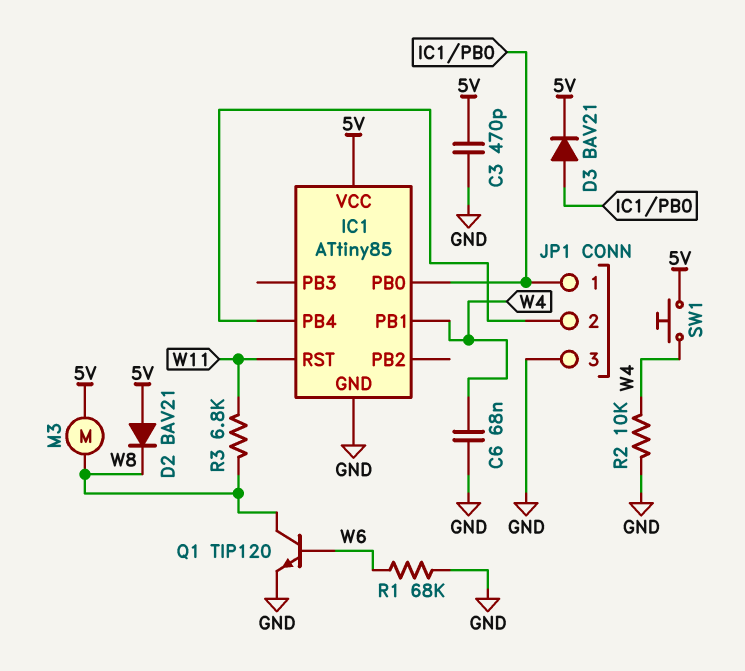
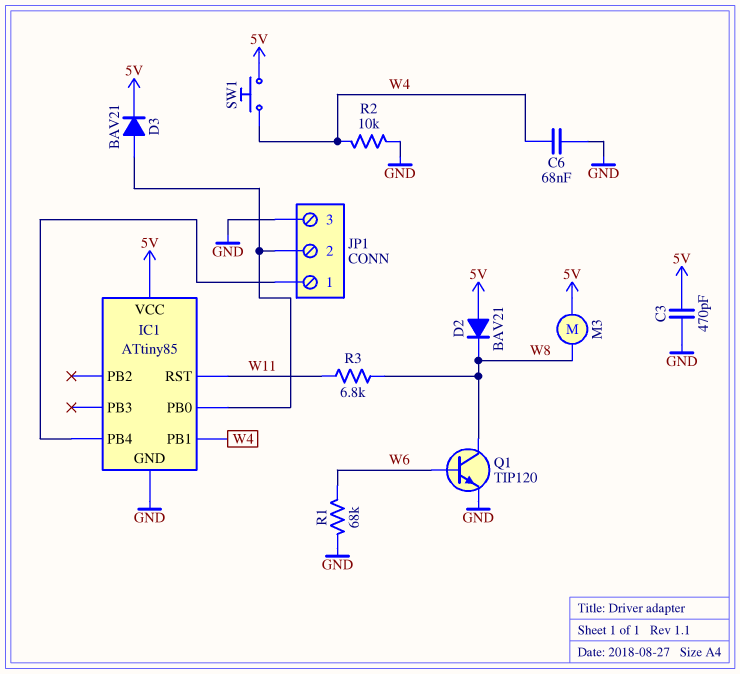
JP1 pin 1: IC1/PB0 -> IC1/PB4
JP1 pin 2: IC1/PB4 -> IC1/PB0

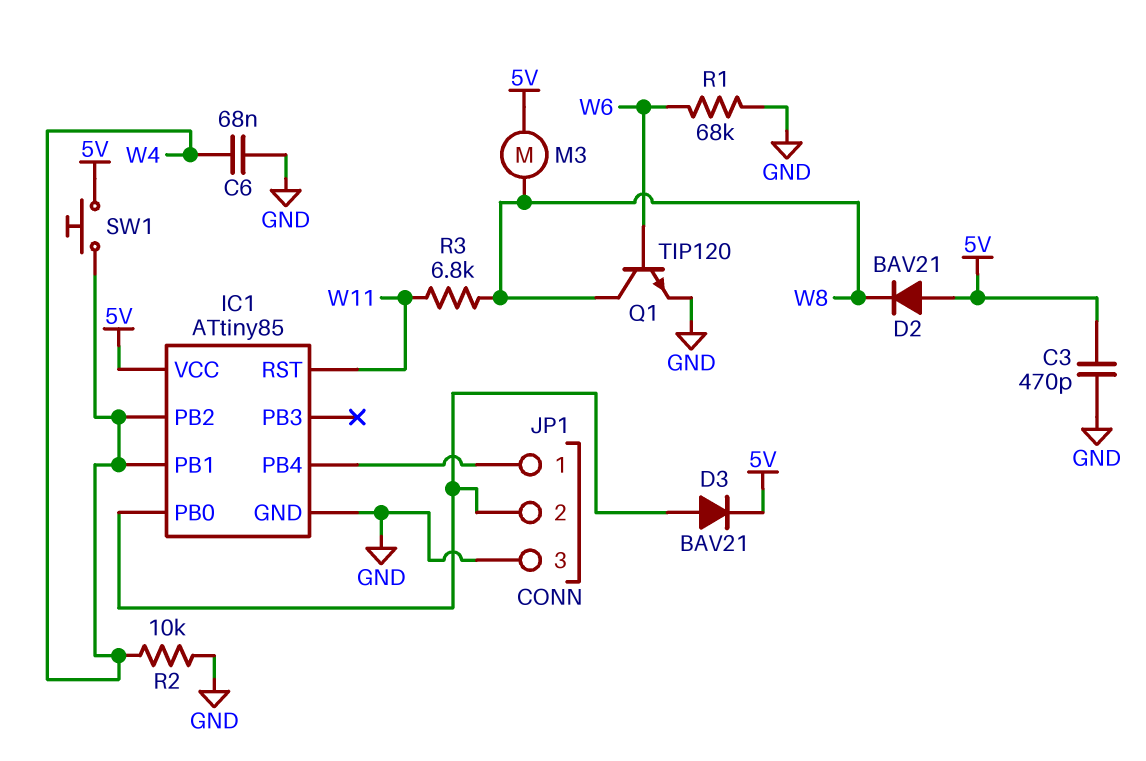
IC1 pin PB2: none -> W4

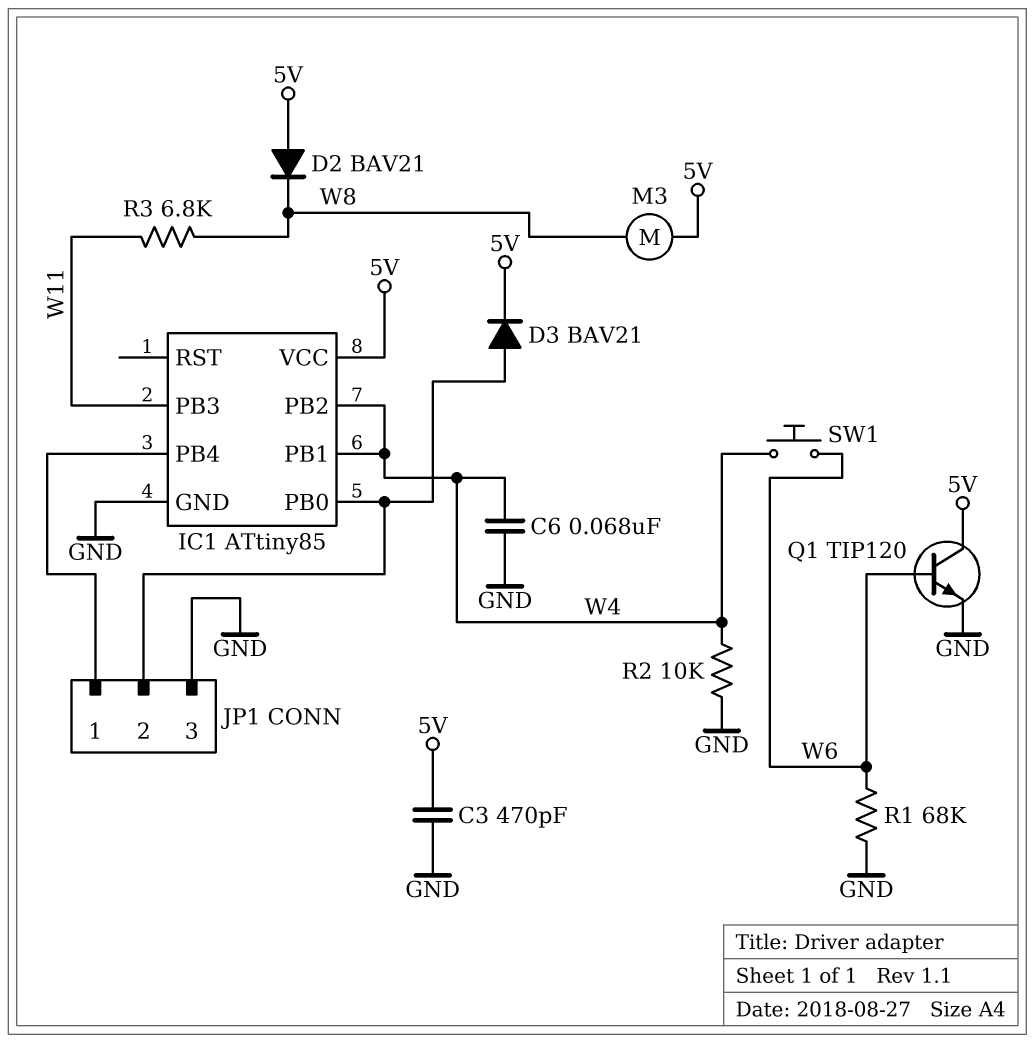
IC1 pin PB3: none -> W11
IC1 pin RST: W11 -> none
Q1: NPN TIP120 (B W6, C W8, E GND) -> NPN TIP120 (B W6, C 5V, E GND)
SW1: button (5V, W4) -> button (W4, W6)

